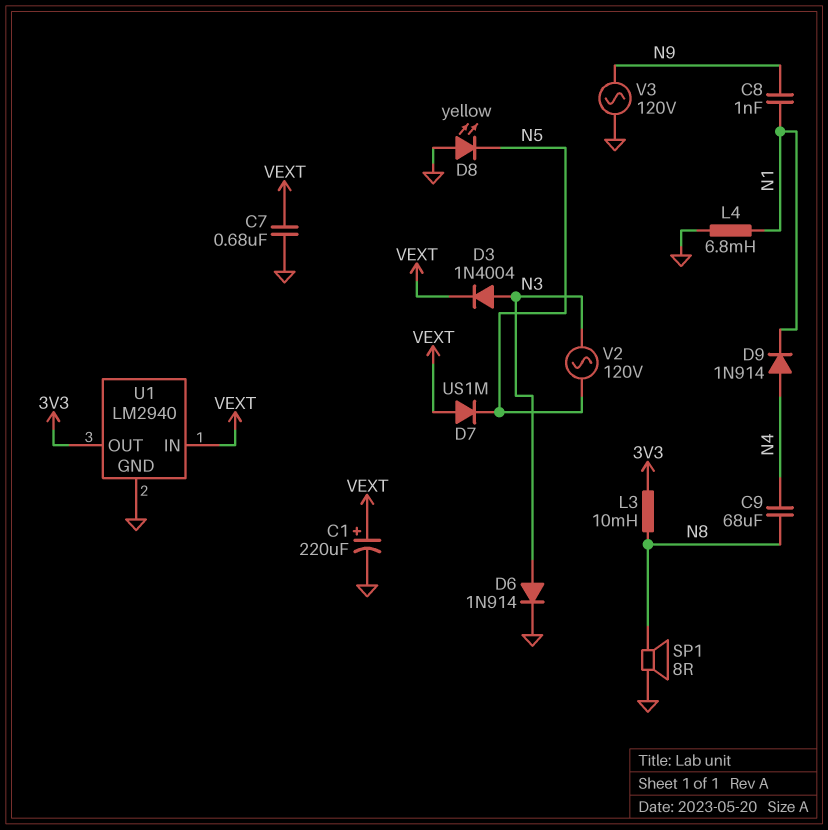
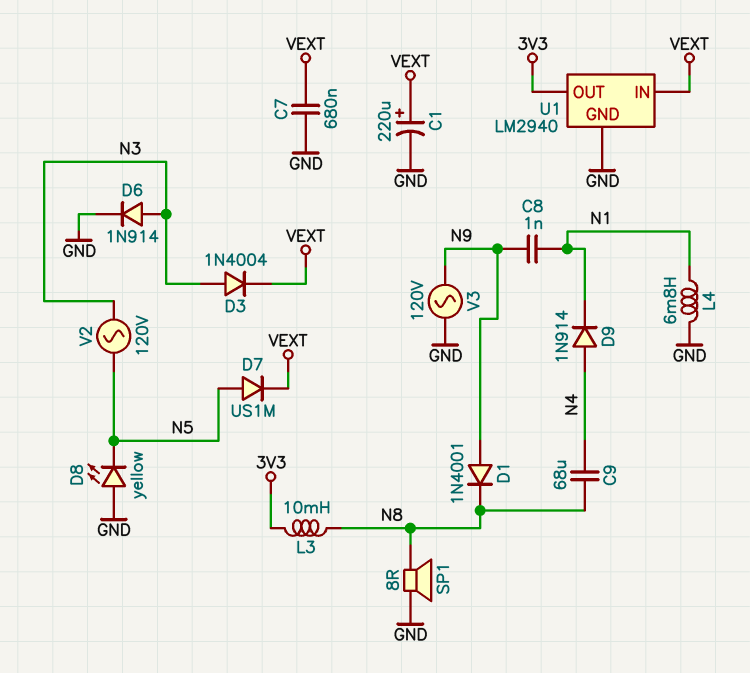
D1: none -> diode 1N4001 (A N9, K N8)
D7: diode US1M (A VEXT, K N5) -> diode US1M (A N5, K VEXT)

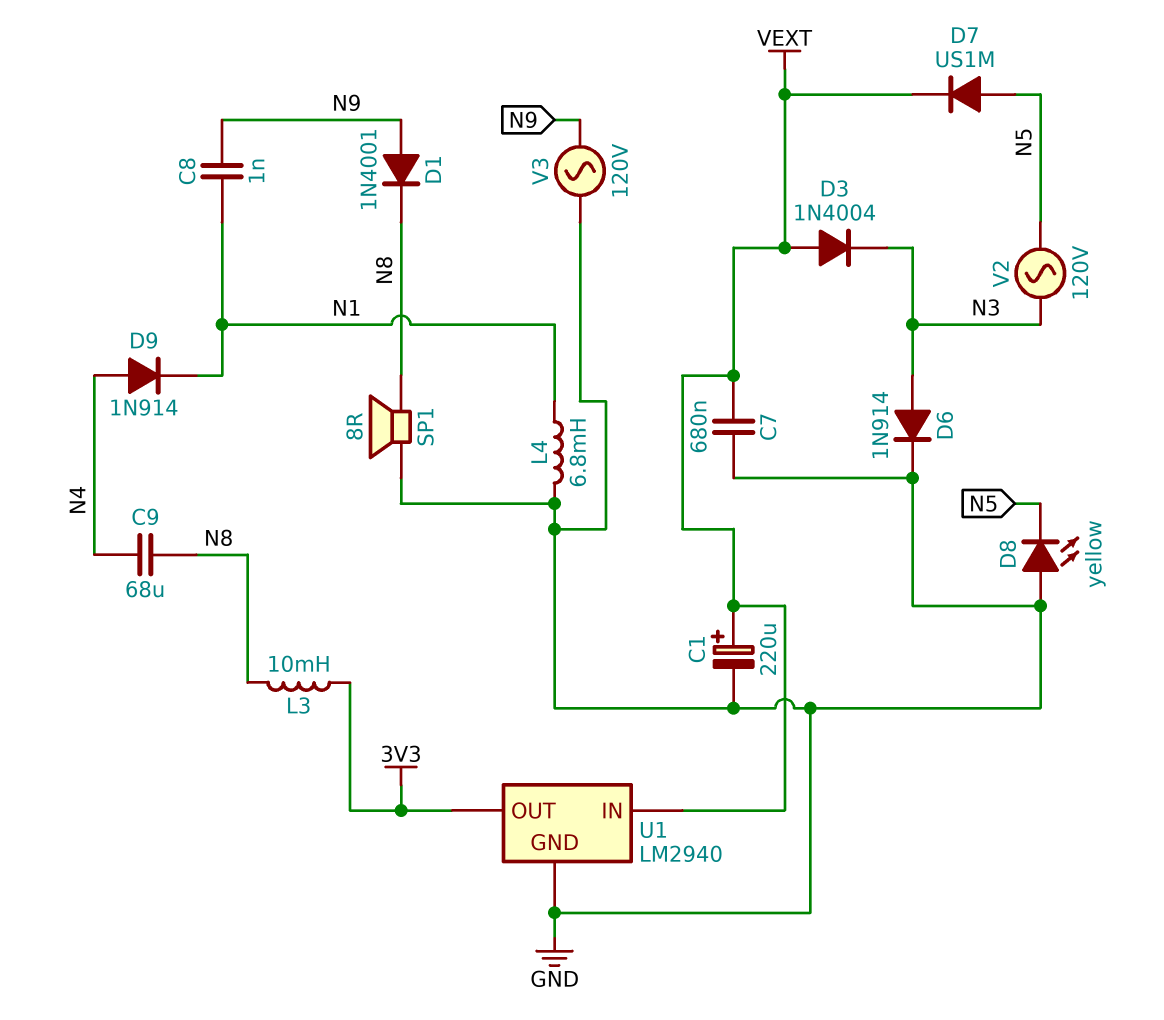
D3: diode 1N4004 (A N3, K VEXT) -> diode 1N4004 (A VEXT, K N3)

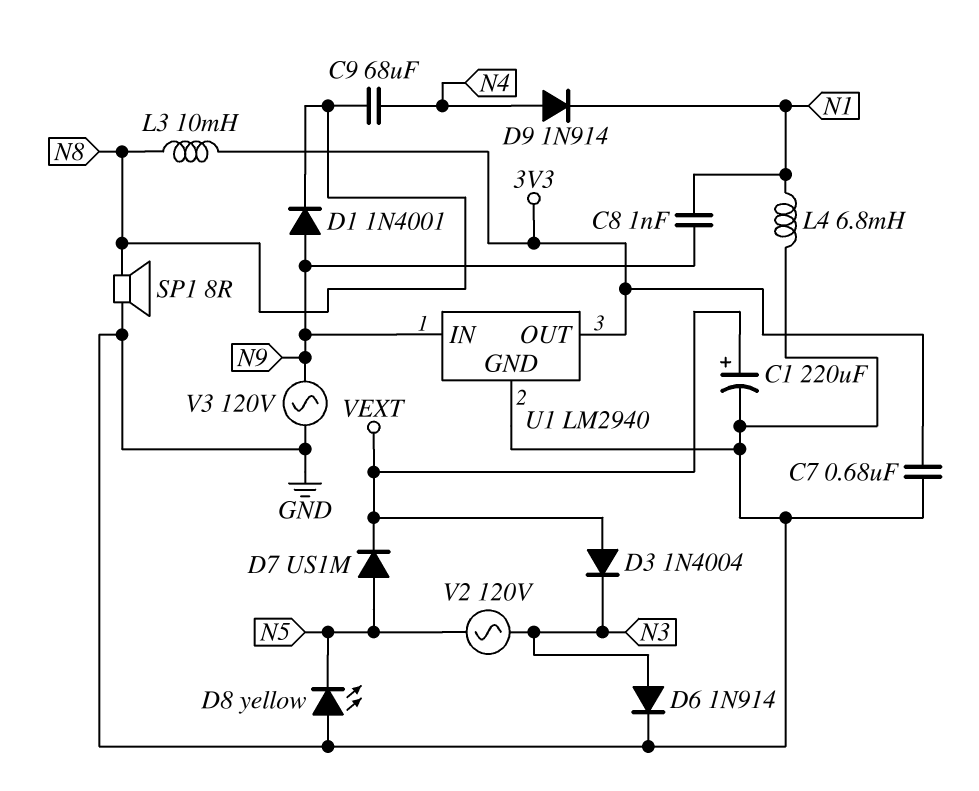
C7: 680nF (GND, VEXT) -> 680nF (3V3, GND)
U1 pin IN: VEXT -> N9

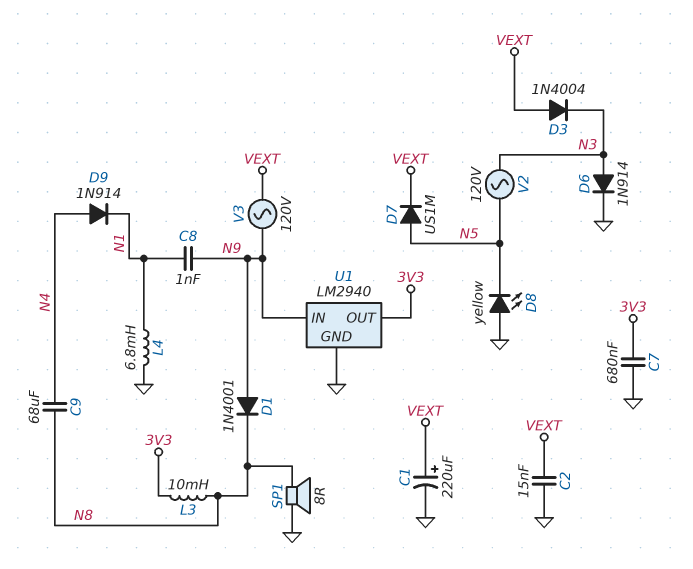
C2: none -> 15nF (GND, VEXT)
V3: AC 120V (GND, N9) -> AC 120V (N9, VEXT)

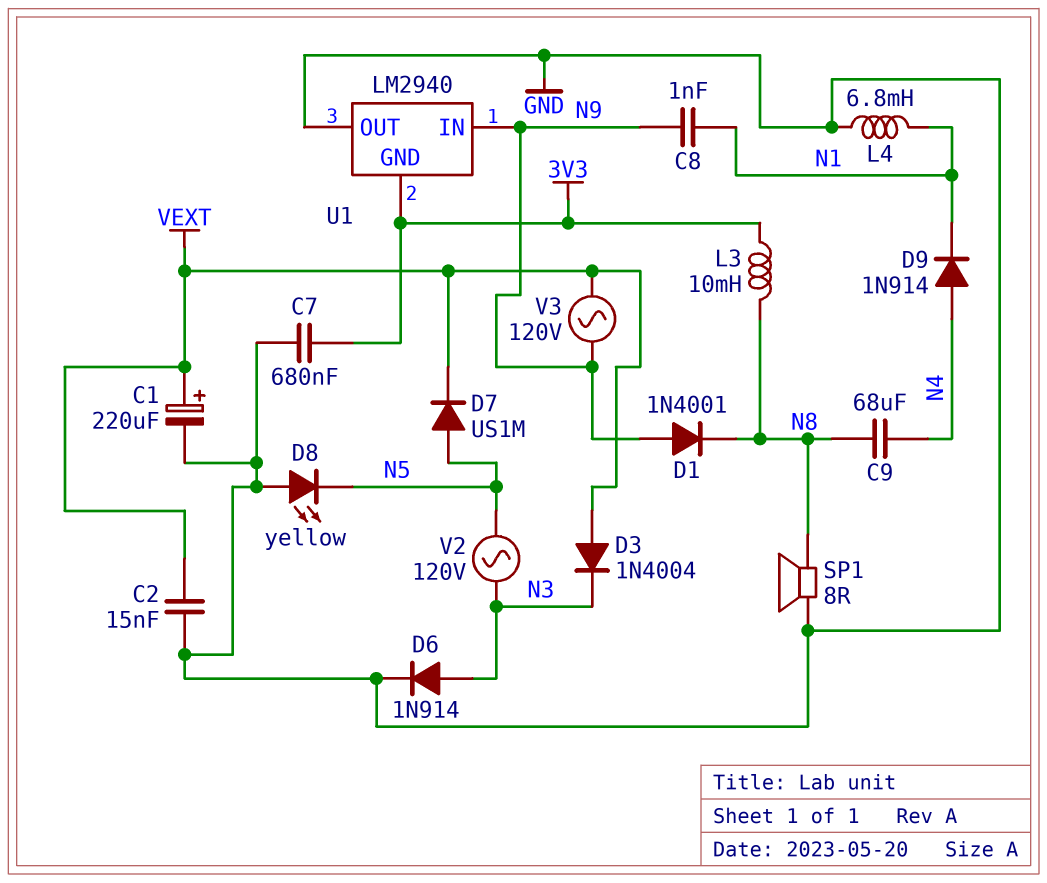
U1 pin GND: GND -> 3V3
U1 pin OUT: 3V3 -> GND

